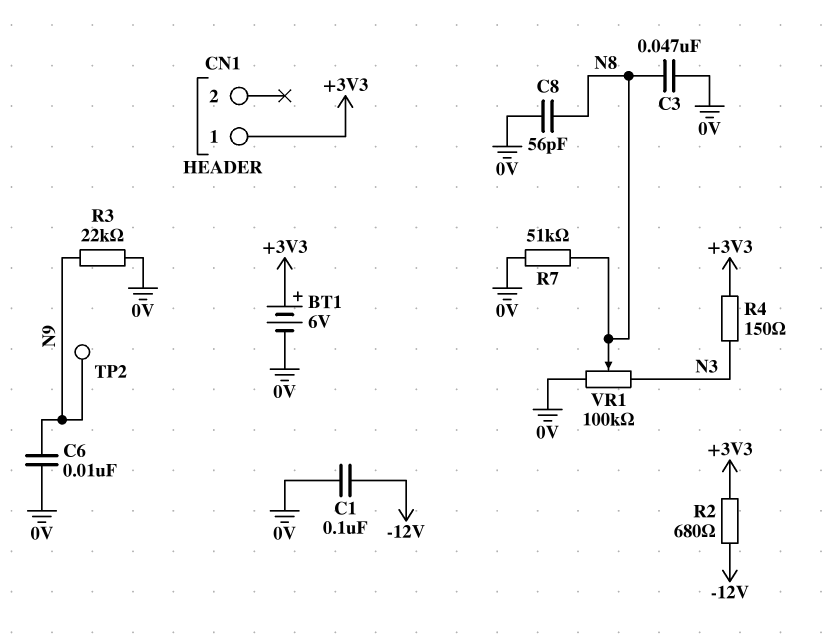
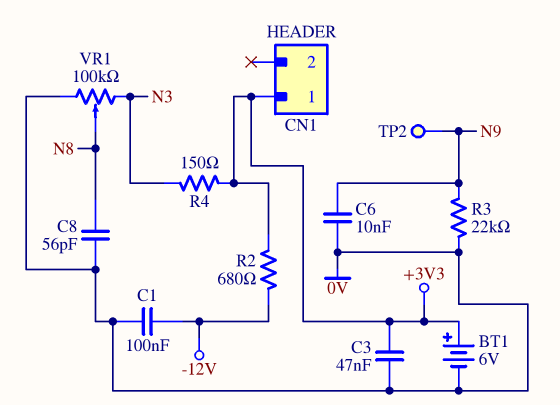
C3: 47nF (0V, N8) -> 47nF (+3V3, 0V)
R7: 51k (0V, N8) -> none

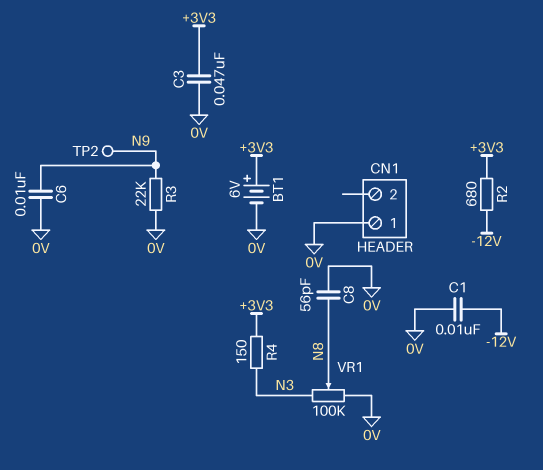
C1: 100nF (-12V, 0V) -> 10nF (-12V, 0V)
CN1 pin 1: +3V3 -> 0V

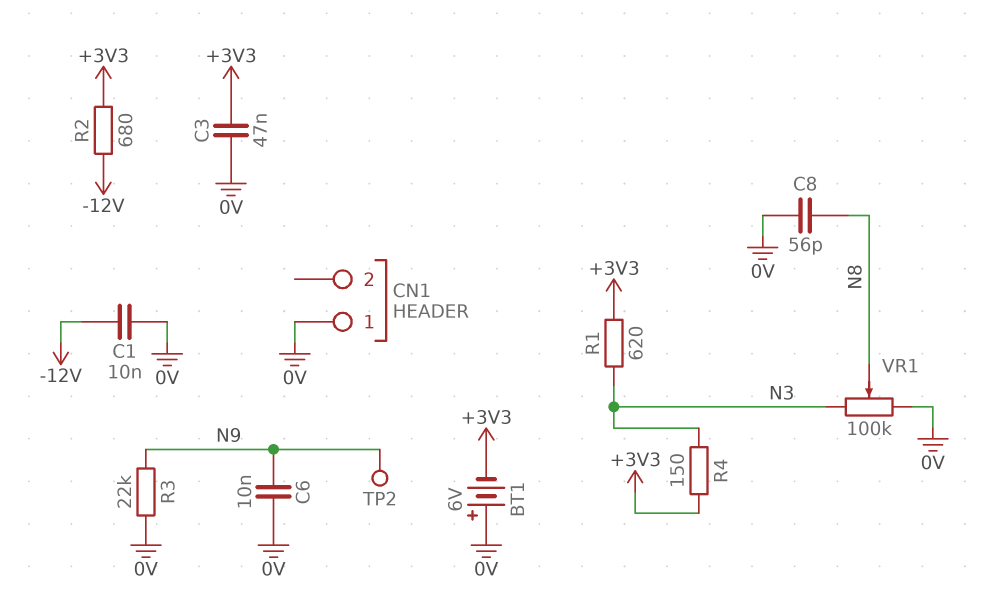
BT1: 6V (plus +3V3, minus 0V) -> 6V (plus 0V, minus +3V3)
R1: none -> 620 (+3V3, N3)

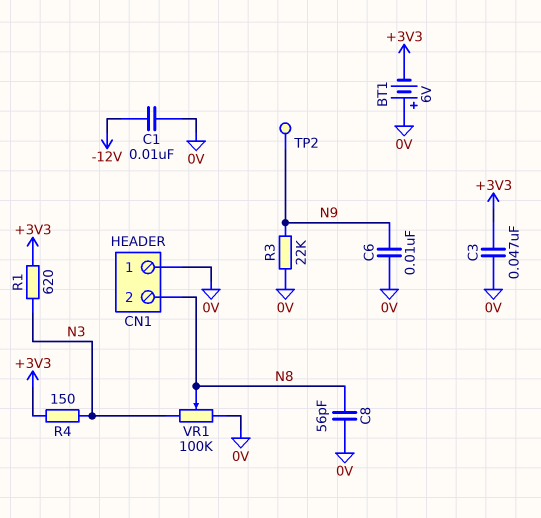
CN1 pin 2: none -> N8
R2: 680 (+3V3, -12V) -> none

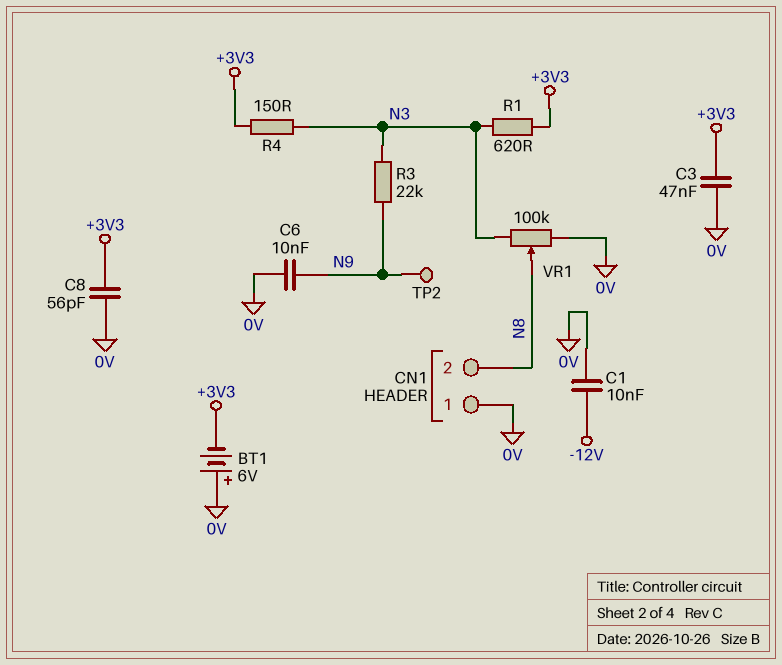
C8: 56pF (0V, N8) -> 56pF (+3V3, 0V)
R3: 22k (0V, N9) -> 22k (N3, N9)

